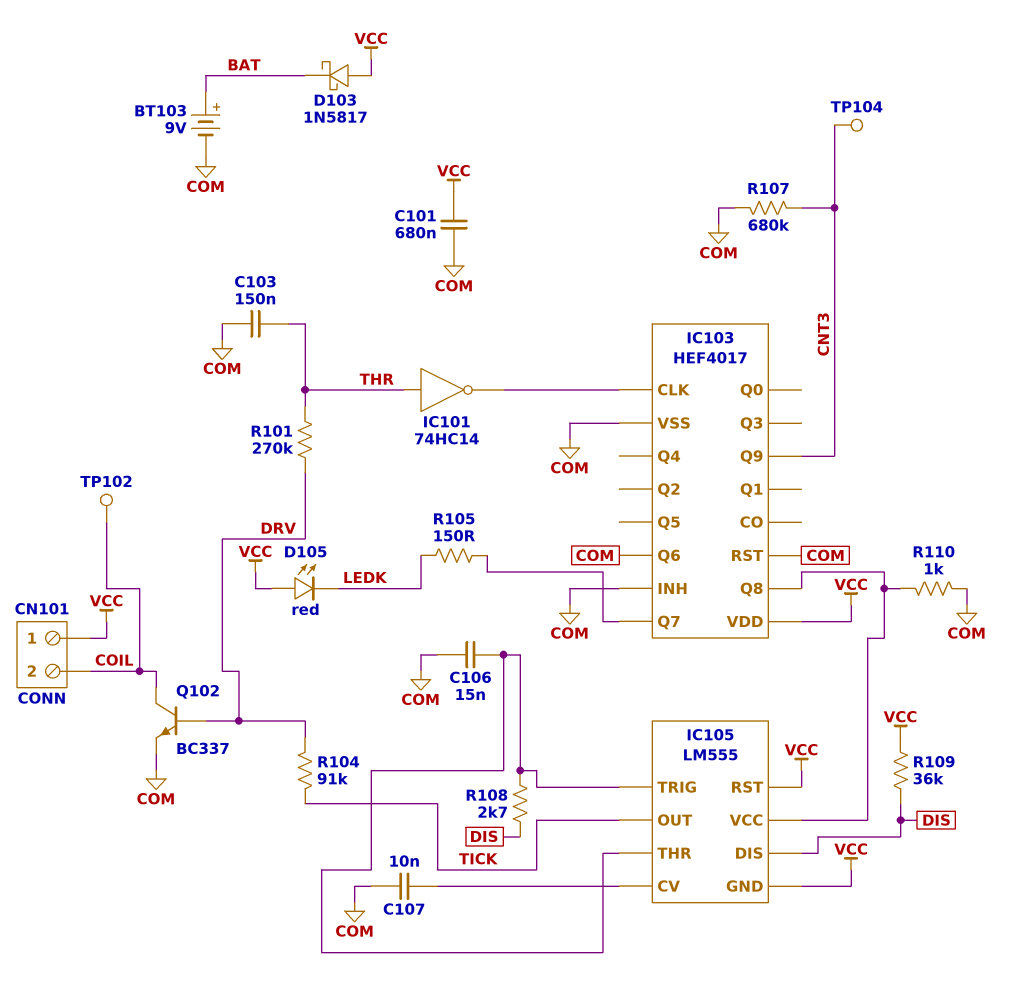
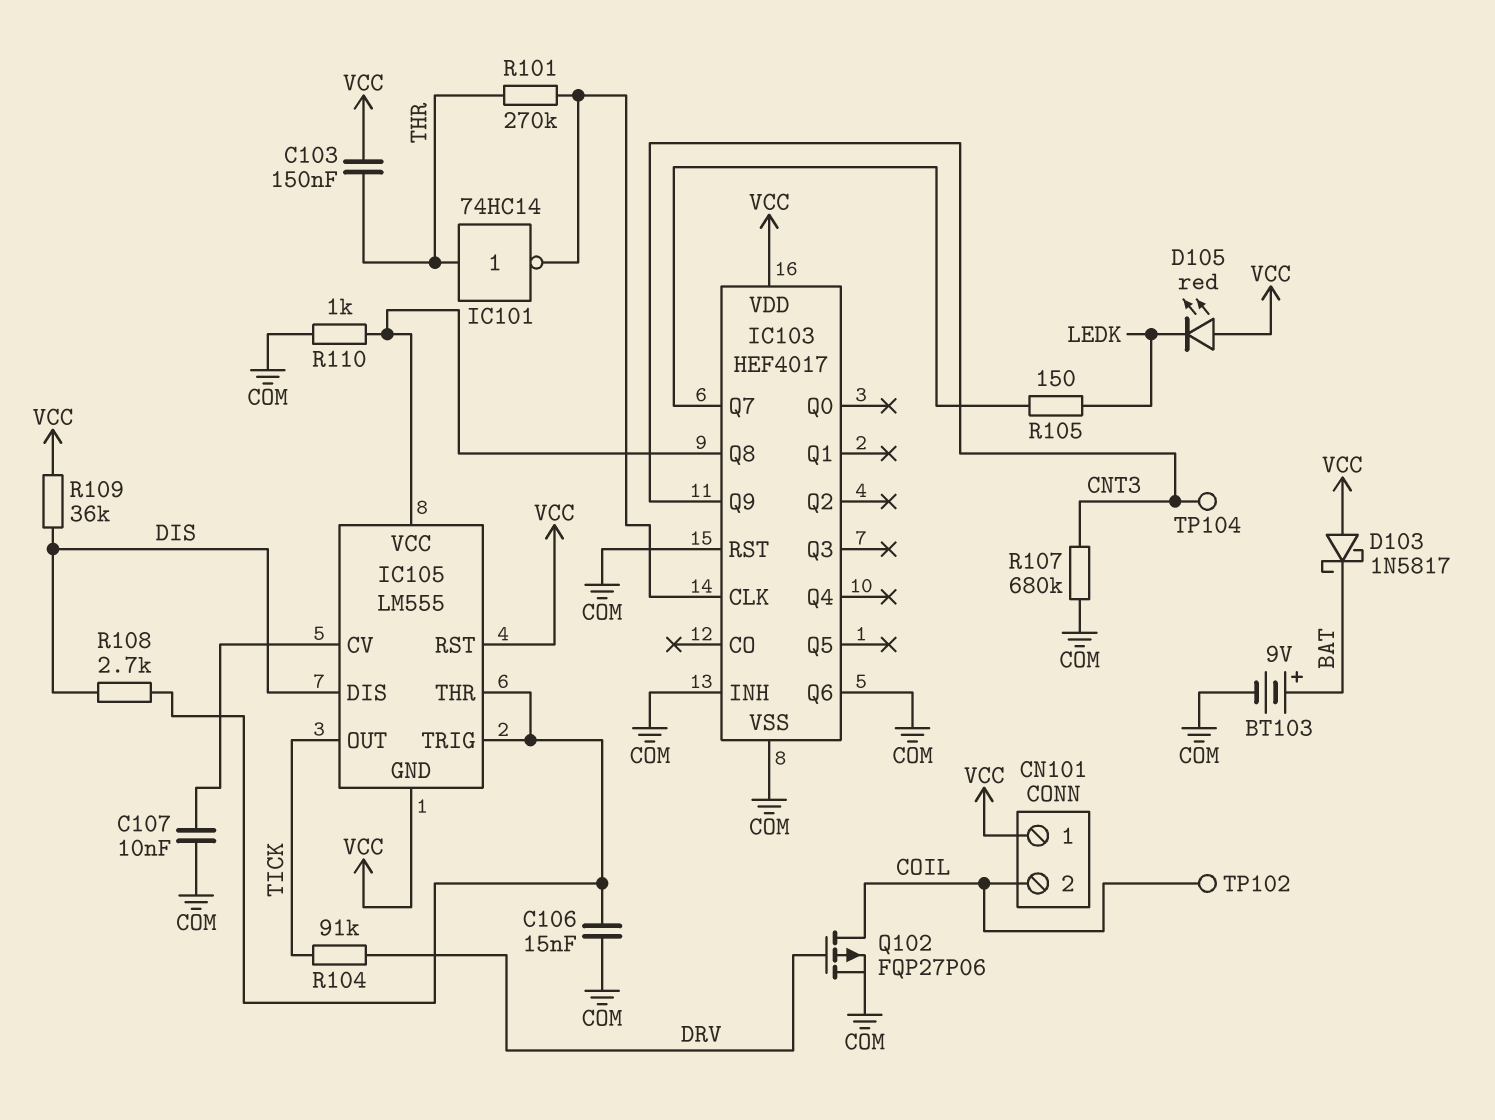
C101: 680nF (COM, VCC) -> none
C103: 150nF (COM, THR) -> 150nF (THR, VCC)
Q102: NPN BC337 (B DRV, C COIL, E COM) -> PMOS FQP27P06 (G DRV, D COIL, S COM)
R101: 270k (DRV, THR) -> 270k (IC103/CLK, THR)

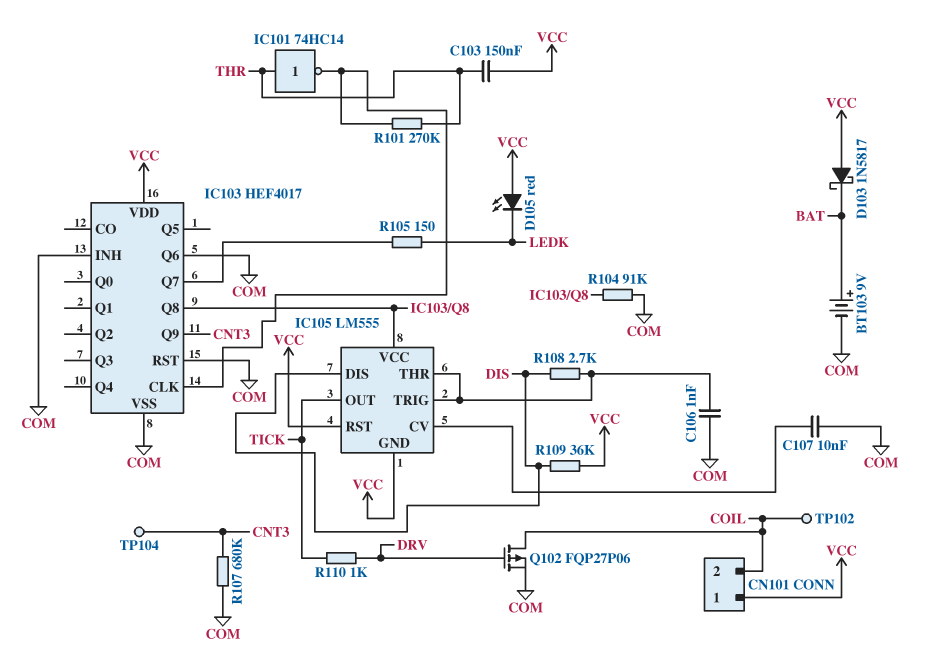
C106: 15nF (COM, IC105/THR) -> 1nF (COM, IC105/THR)
R104: 91k (DRV, TICK) -> 91k (COM, IC103/Q8)
R110: 1k (COM, IC103/Q8) -> 1k (DRV, TICK)

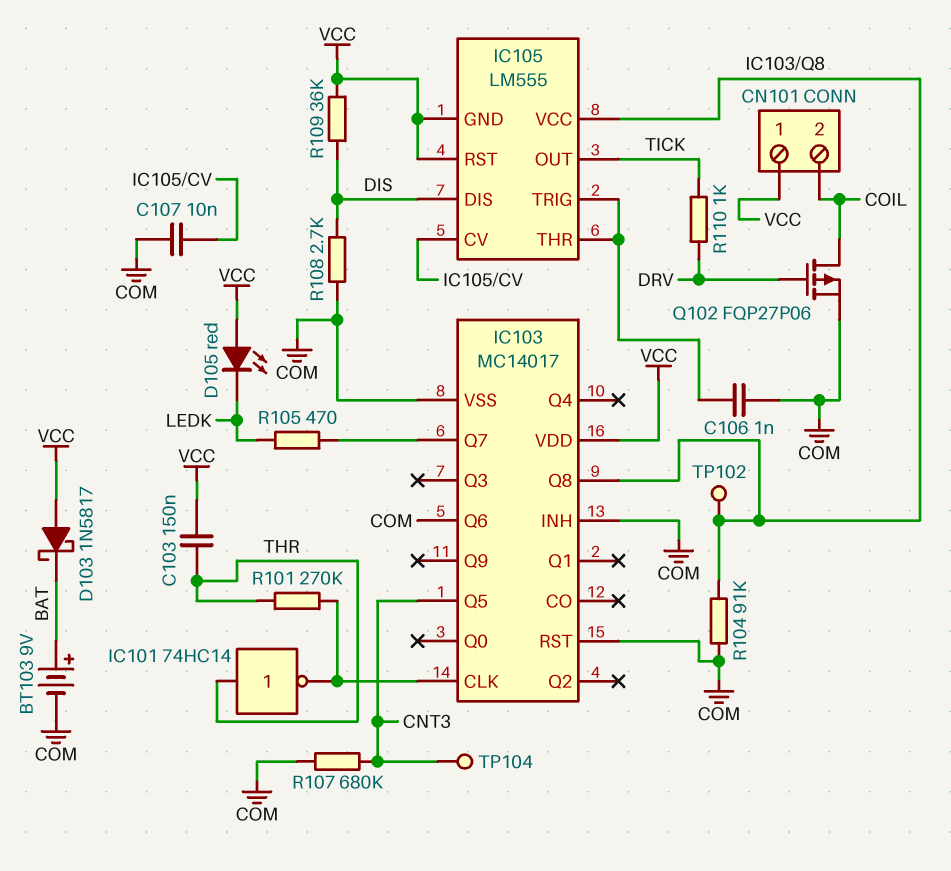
IC103: HEF4017 -> MC14017
IC103 pin Q5: none -> CNT3
IC103 pin Q9: CNT3 -> none
R105: 150 (IC103/Q7, LEDK) -> 470 (IC103/Q7, LEDK)
R108: 2.7k (DIS, IC105/THR) -> 2.7k (COM, DIS)
TP102: test point (COIL) -> test point (IC103/Q8)

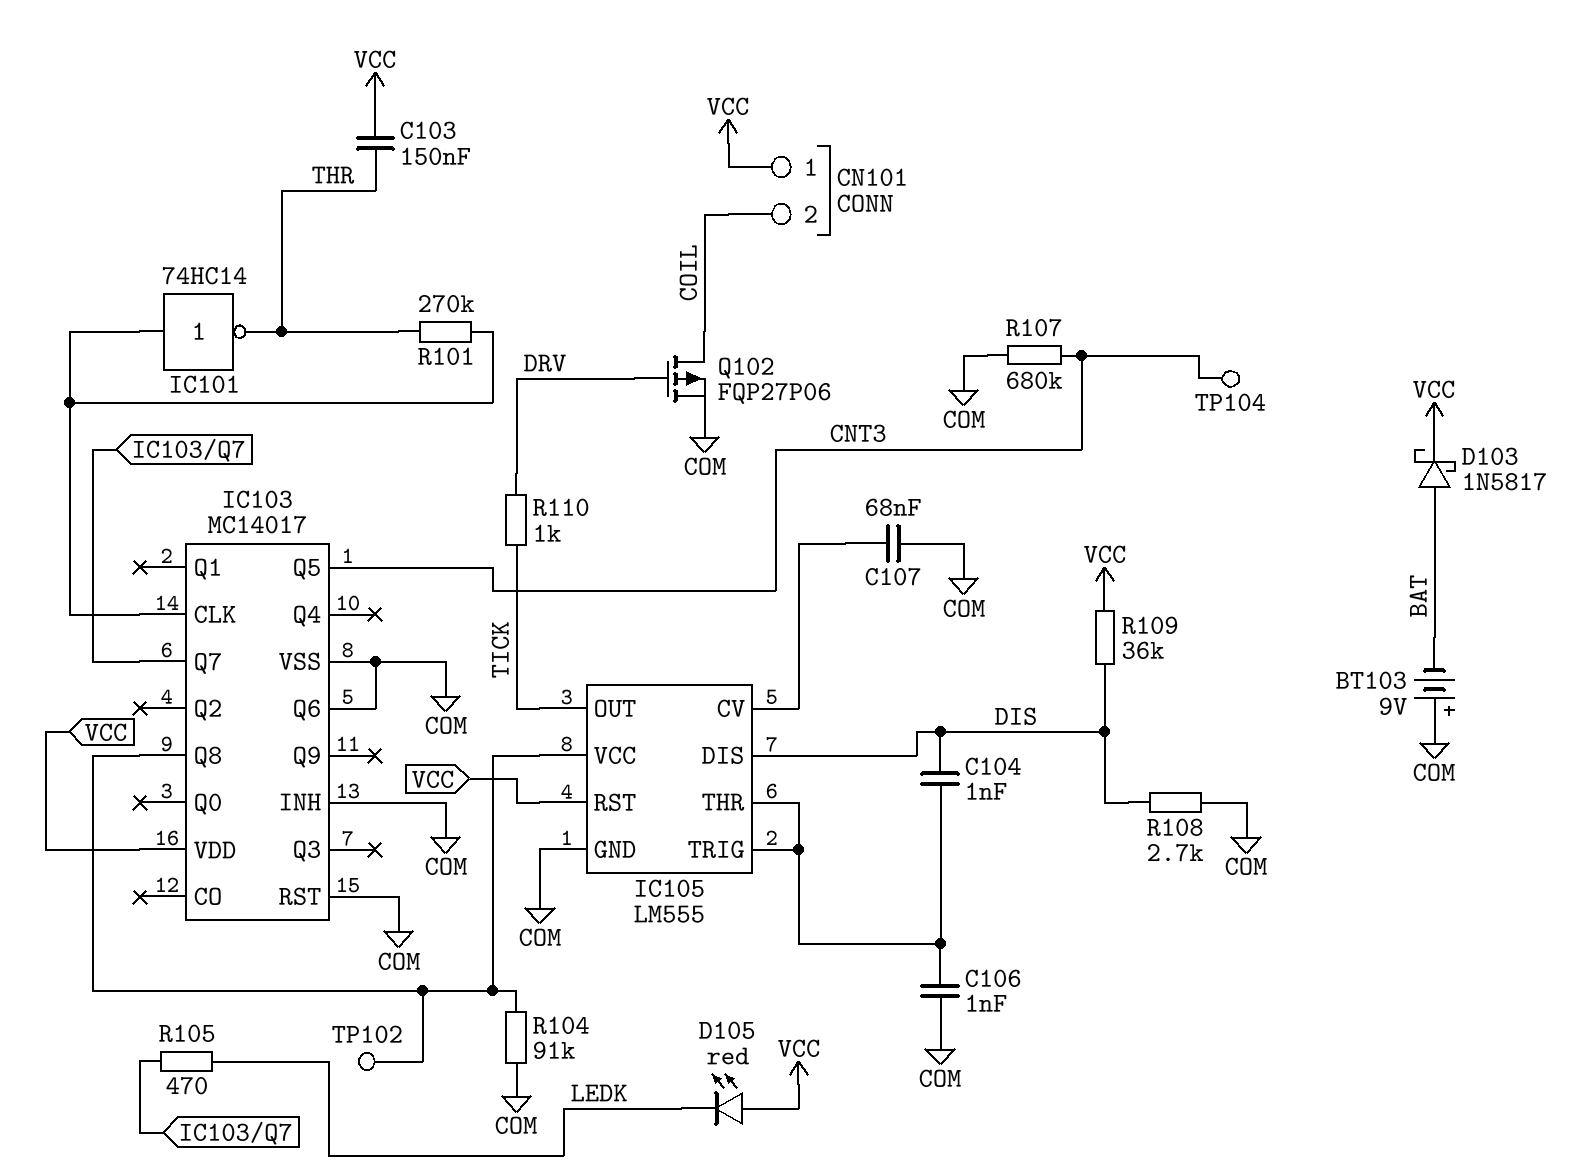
BT103: 9V (plus BAT, minus COM) -> 9V (plus COM, minus BAT)
C104: none -> 1nF (DIS, IC105/THR)
C107: 10nF (COM, IC105/CV) -> 68nF (COM, IC105/CV)
D103: schottky 1N5817 (A VCC, K BAT) -> schottky 1N5817 (A BAT, K VCC)
IC101: NOT 74HC14 (in THR, out IC103/CLK) -> NOT 74HC14 (in IC103/CLK, out THR)
IC105 pin GND: VCC -> COM

